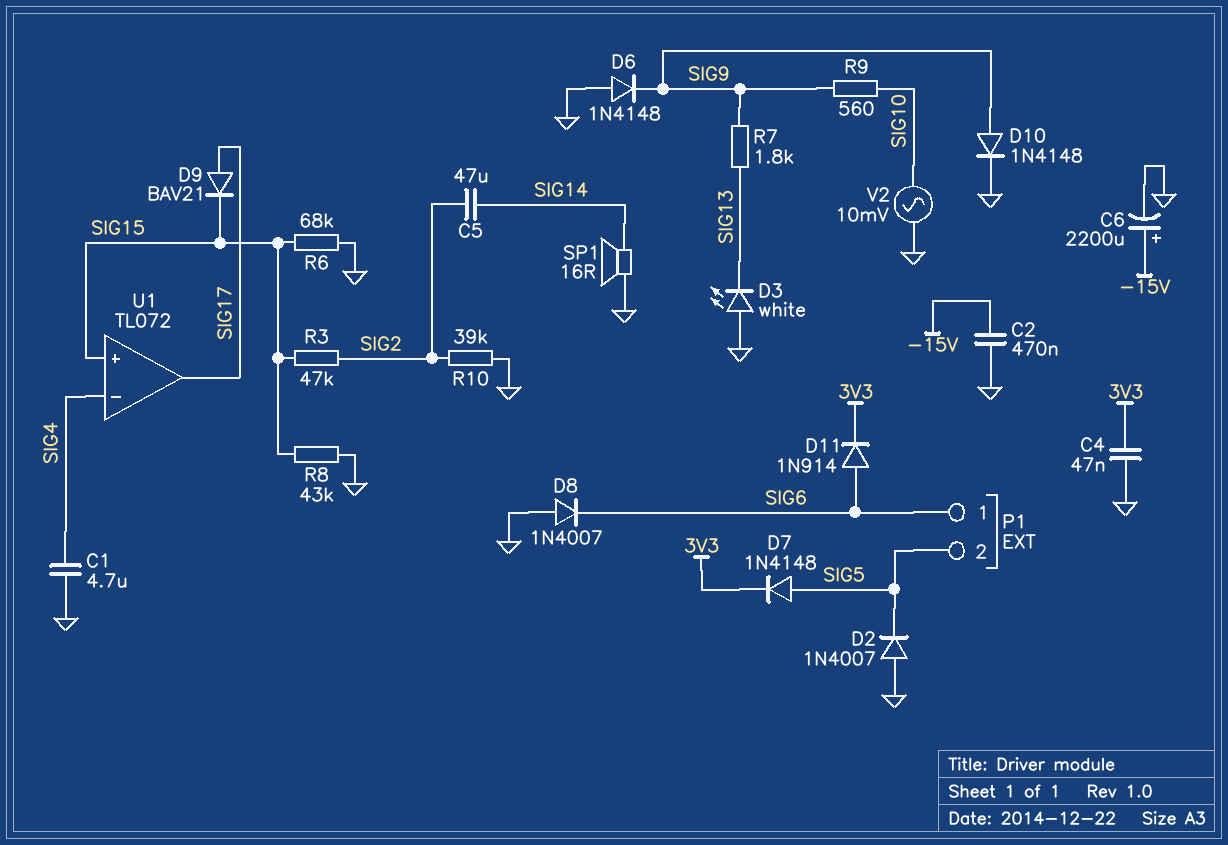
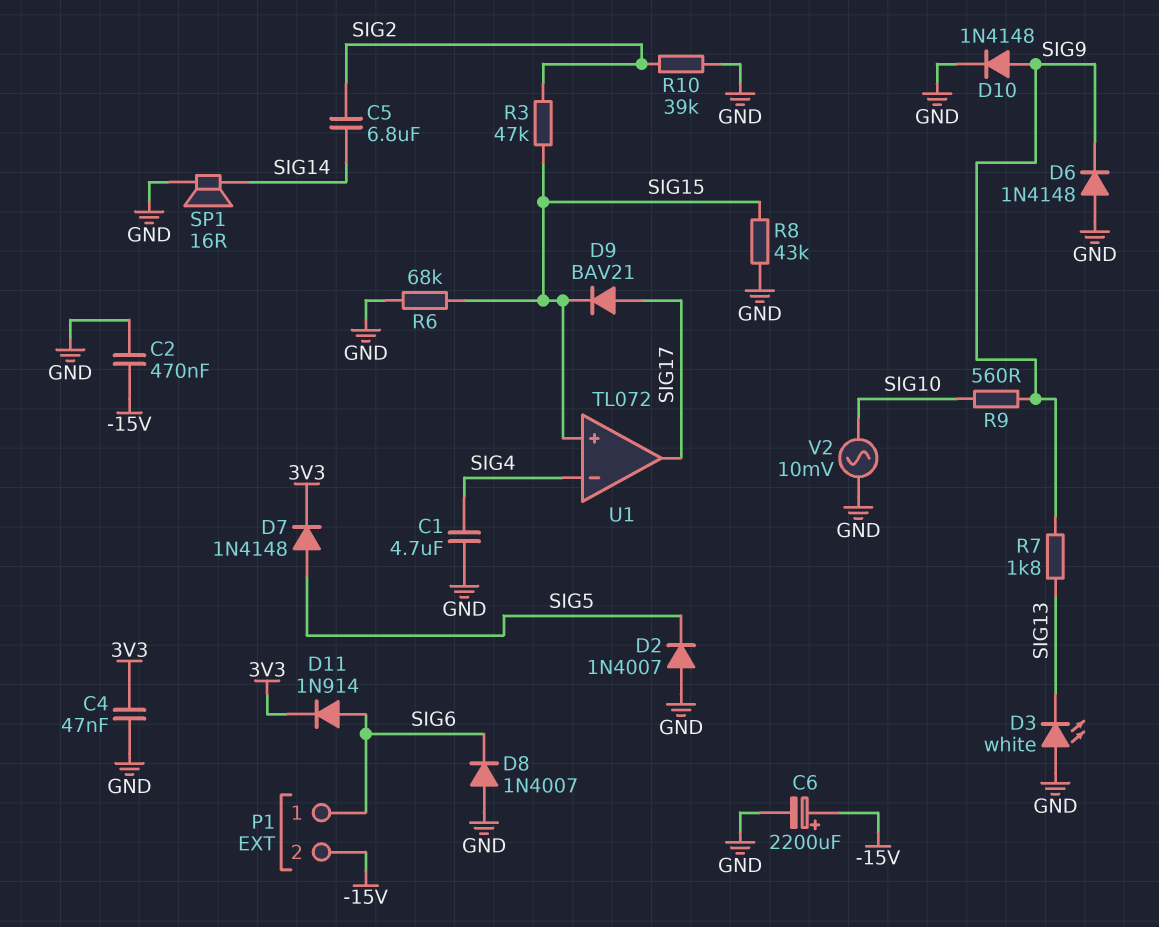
C5: 47uF (SIG2, SIG14) -> 6.8uF (SIG2, SIG14)
P1 pin 2: SIG5 -> -15V

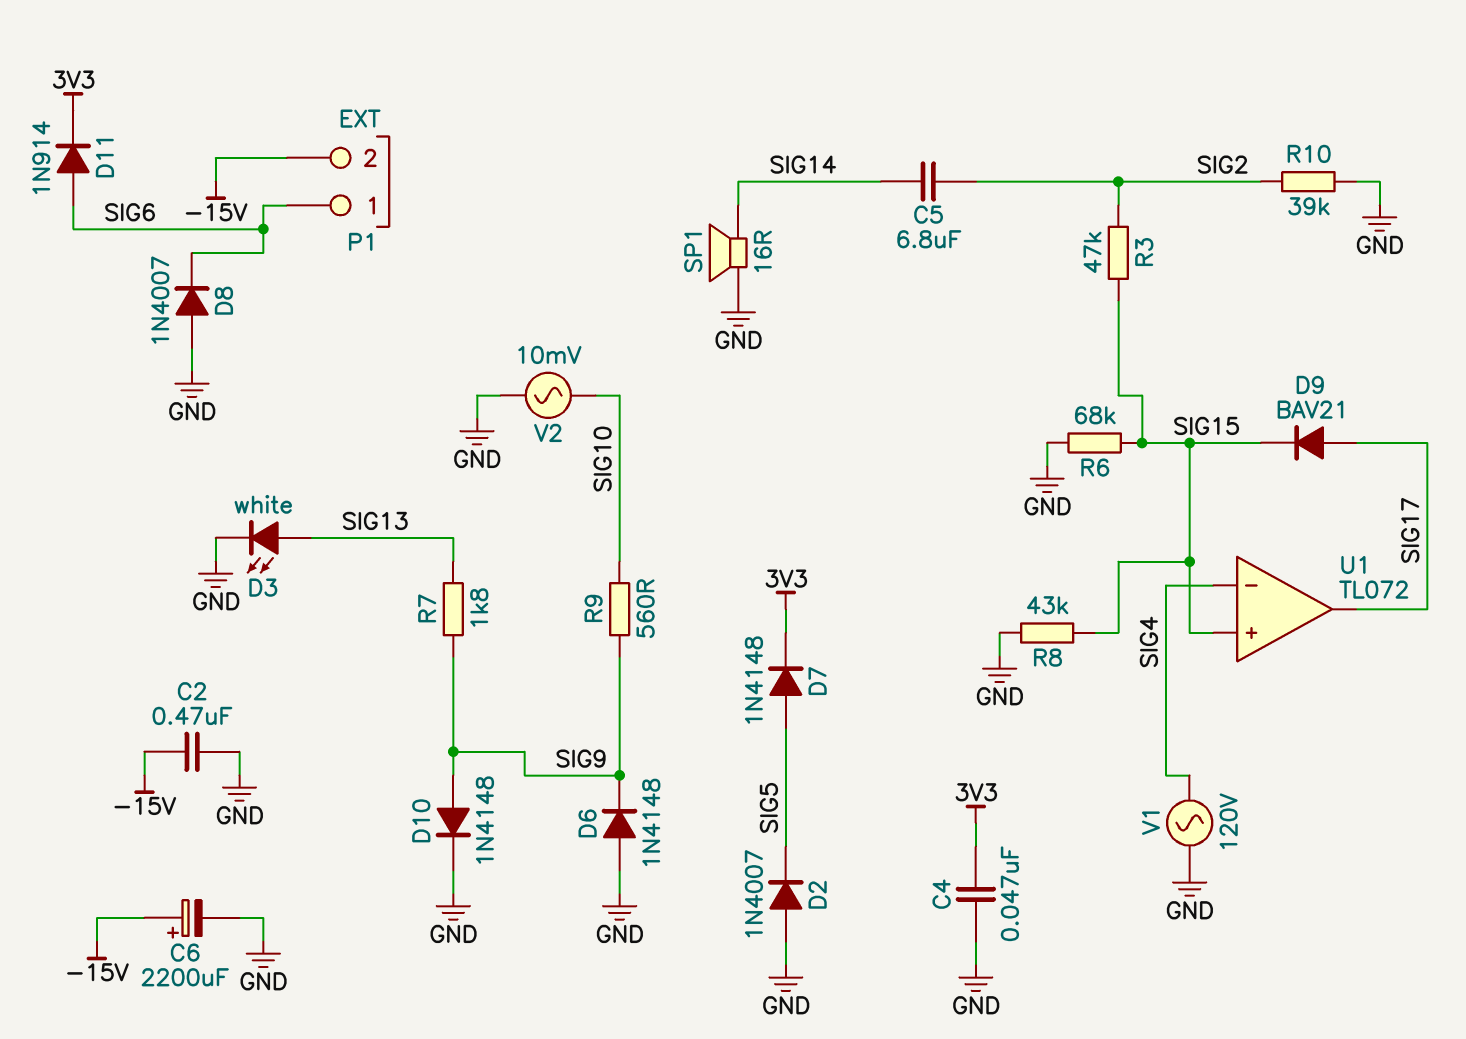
C1: 4.7uF (GND, SIG4) -> none
D3: LED white (A GND, K SIG13) -> LED white (A SIG13, K GND)
V1: none -> AC 120V (GND, SIG4)

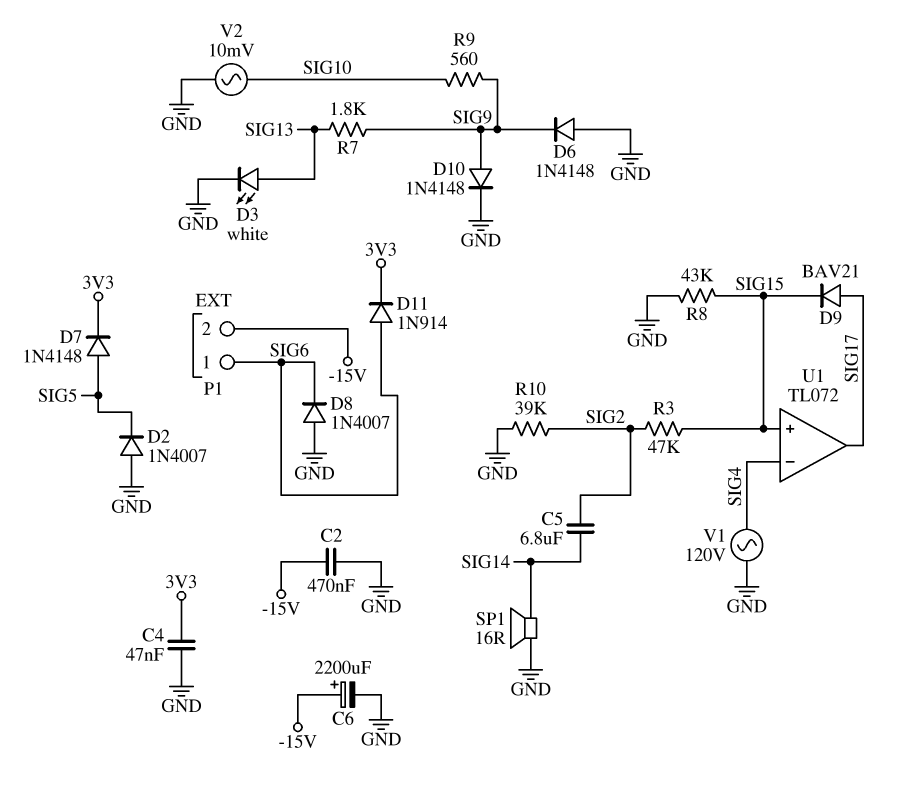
R6: 68k (GND, SIG15) -> none

